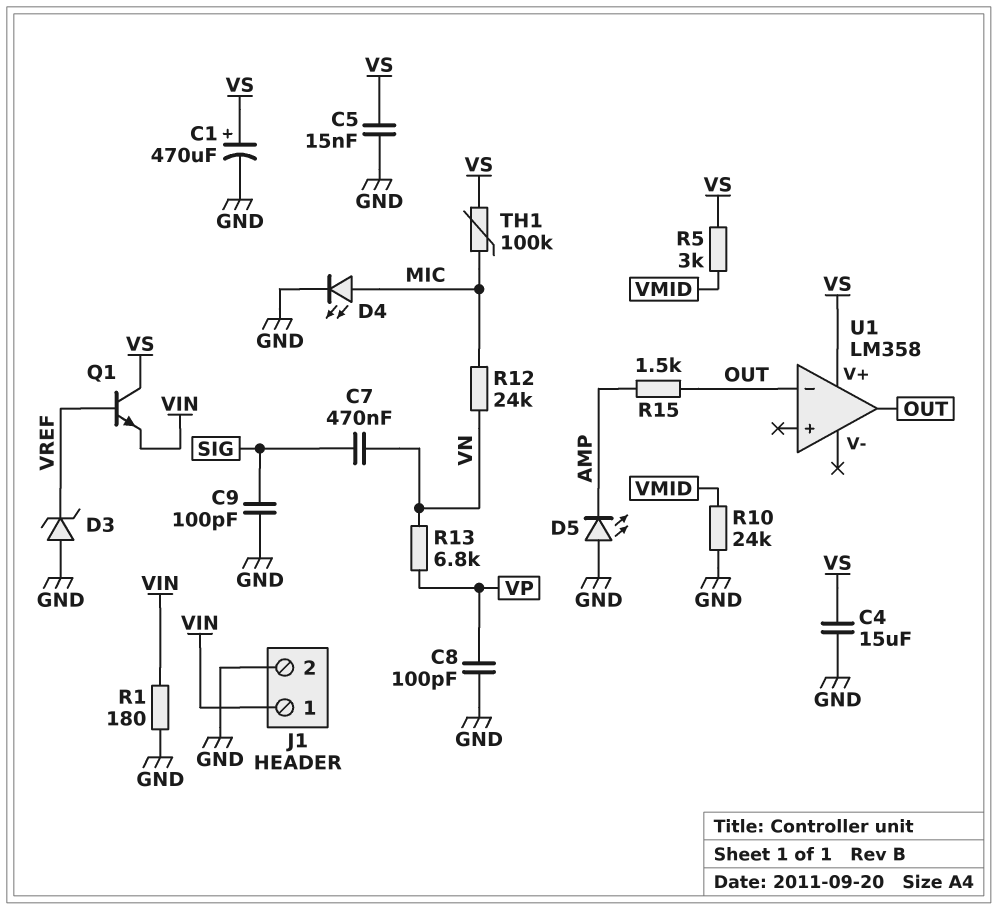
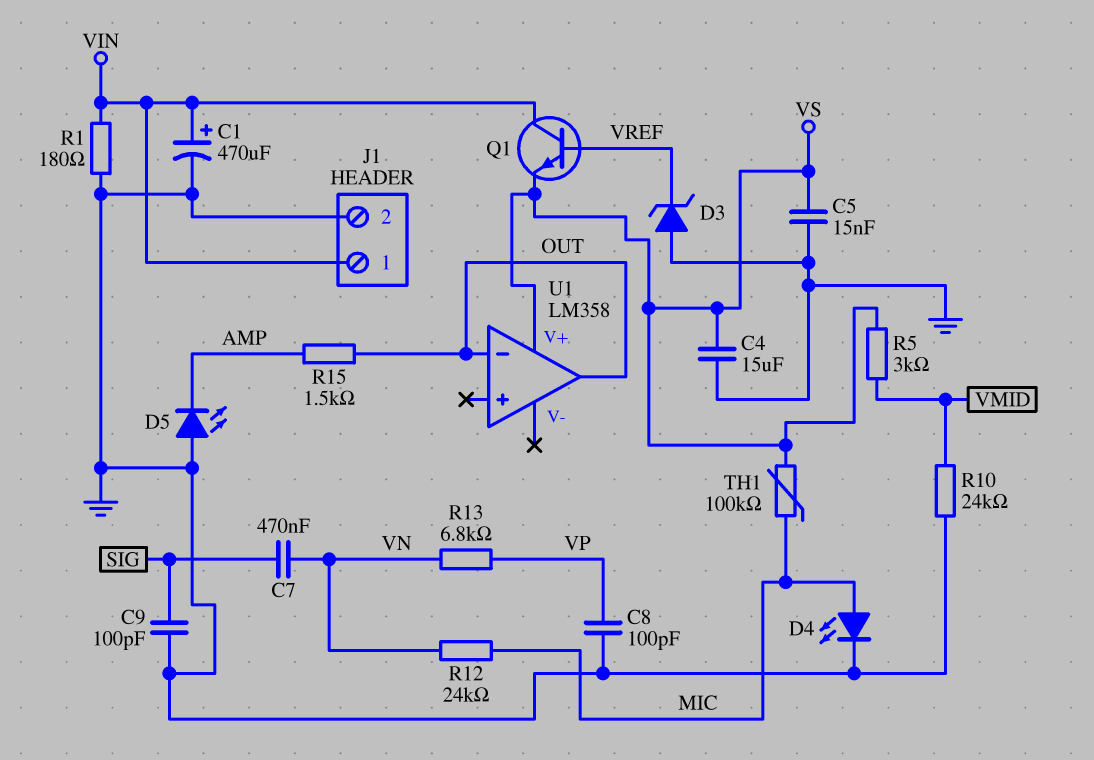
C1: 470uF (plus VS, minus GND) -> 470uF (plus VIN, minus GND)
Q1: NPN (B VREF, C VS, E VIN) -> NPN (B VREF, C VIN, E VS)

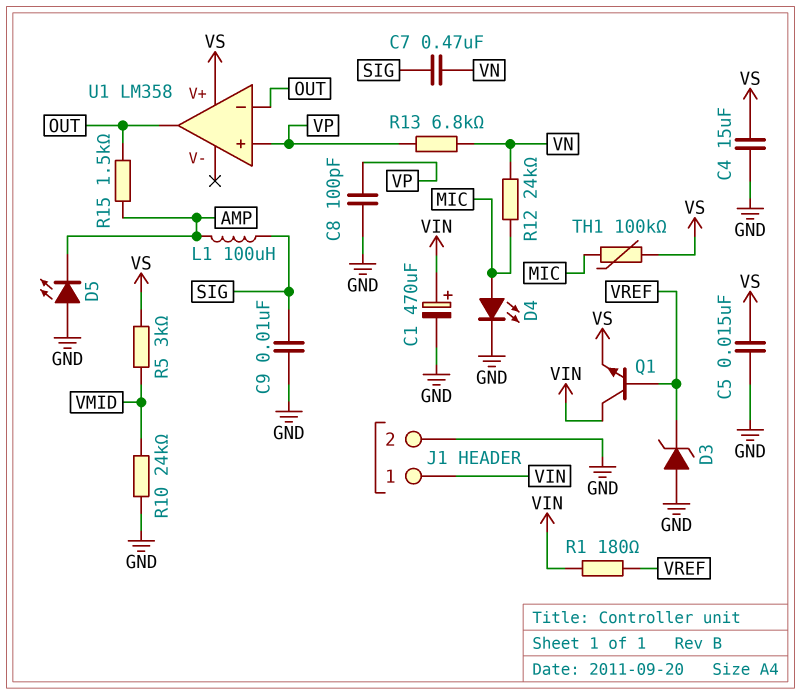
C9: 100pF (GND, SIG) -> 10nF (GND, SIG)
L1: none -> 100uH (AMP, SIG)
R1: 180 (GND, VIN) -> 180 (VIN, VREF)
U1 pin in+: none -> VP

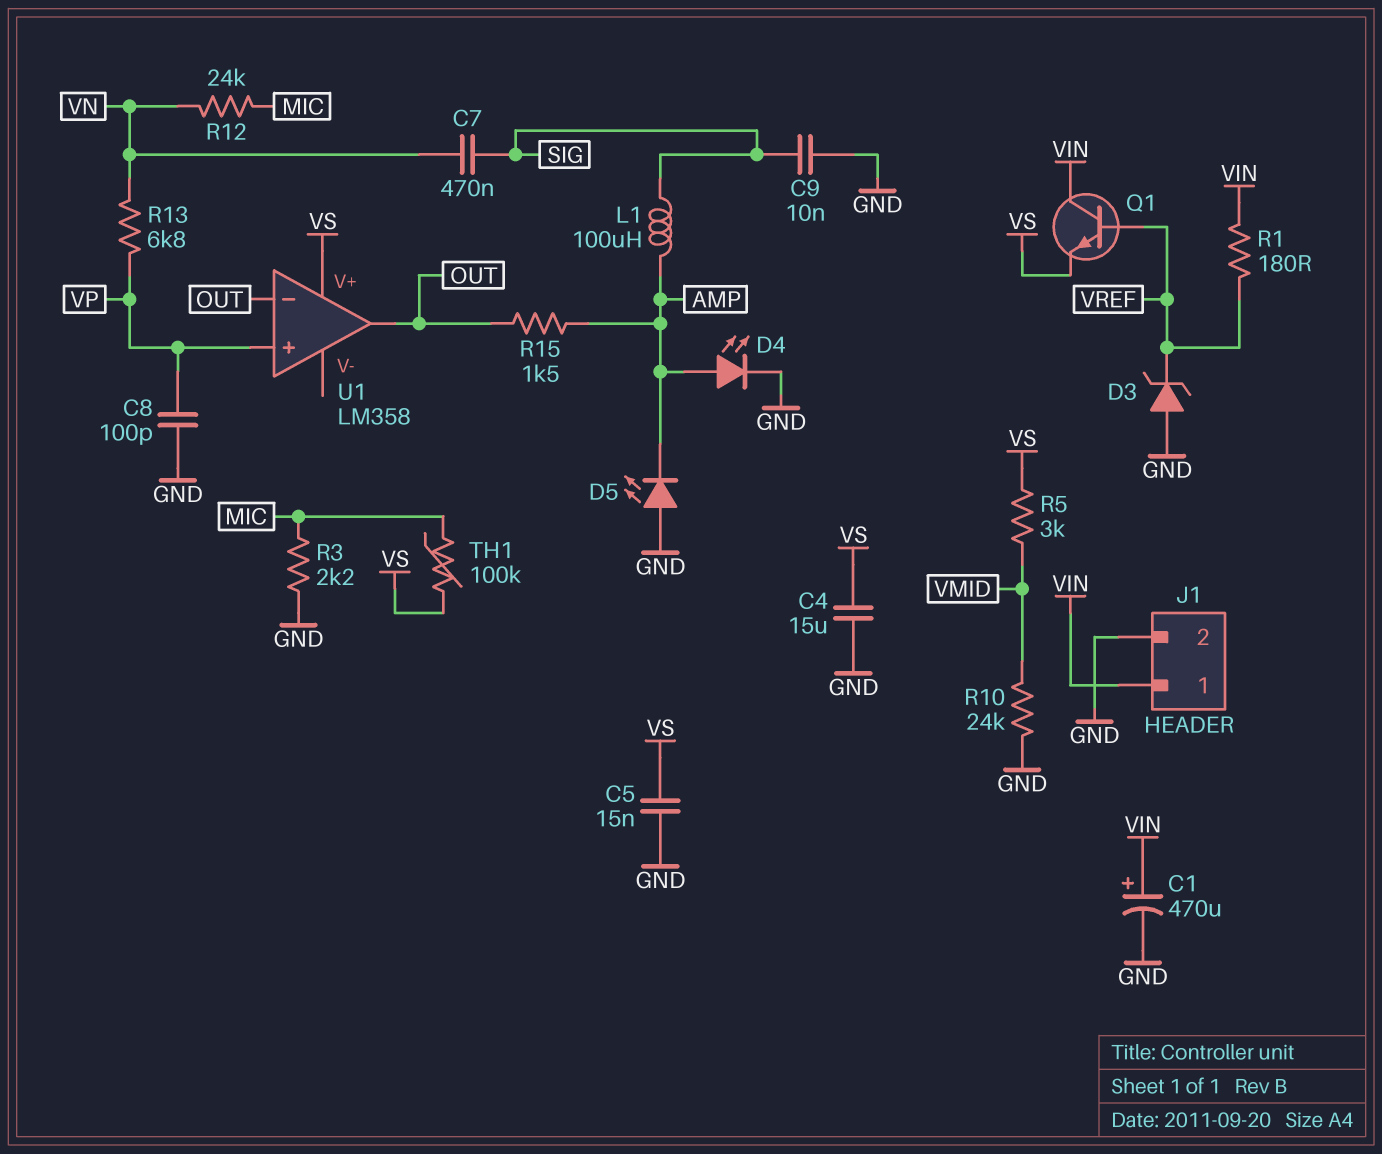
D4: LED (A MIC, K GND) -> LED (A AMP, K GND)
R3: none -> 2.2k (GND, MIC)

